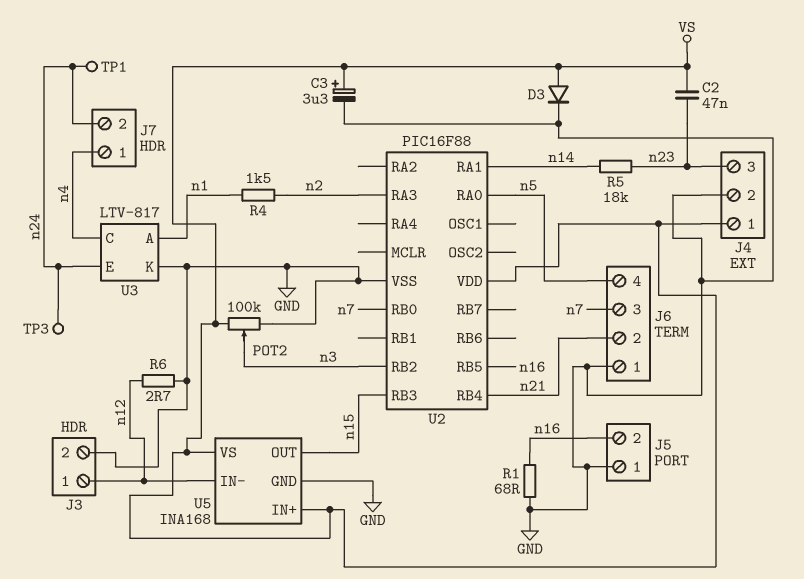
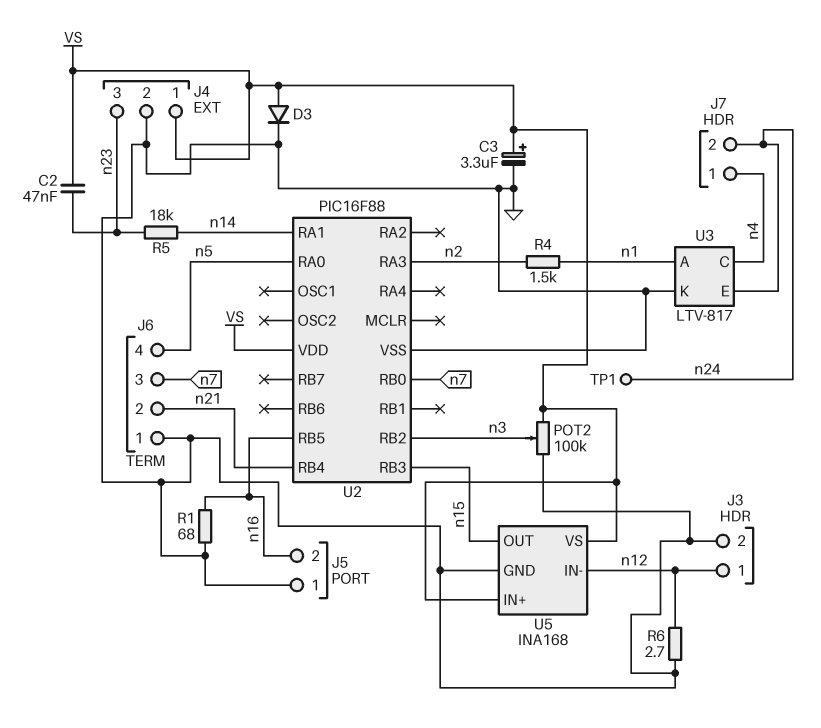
TP3: test point (n24) -> none

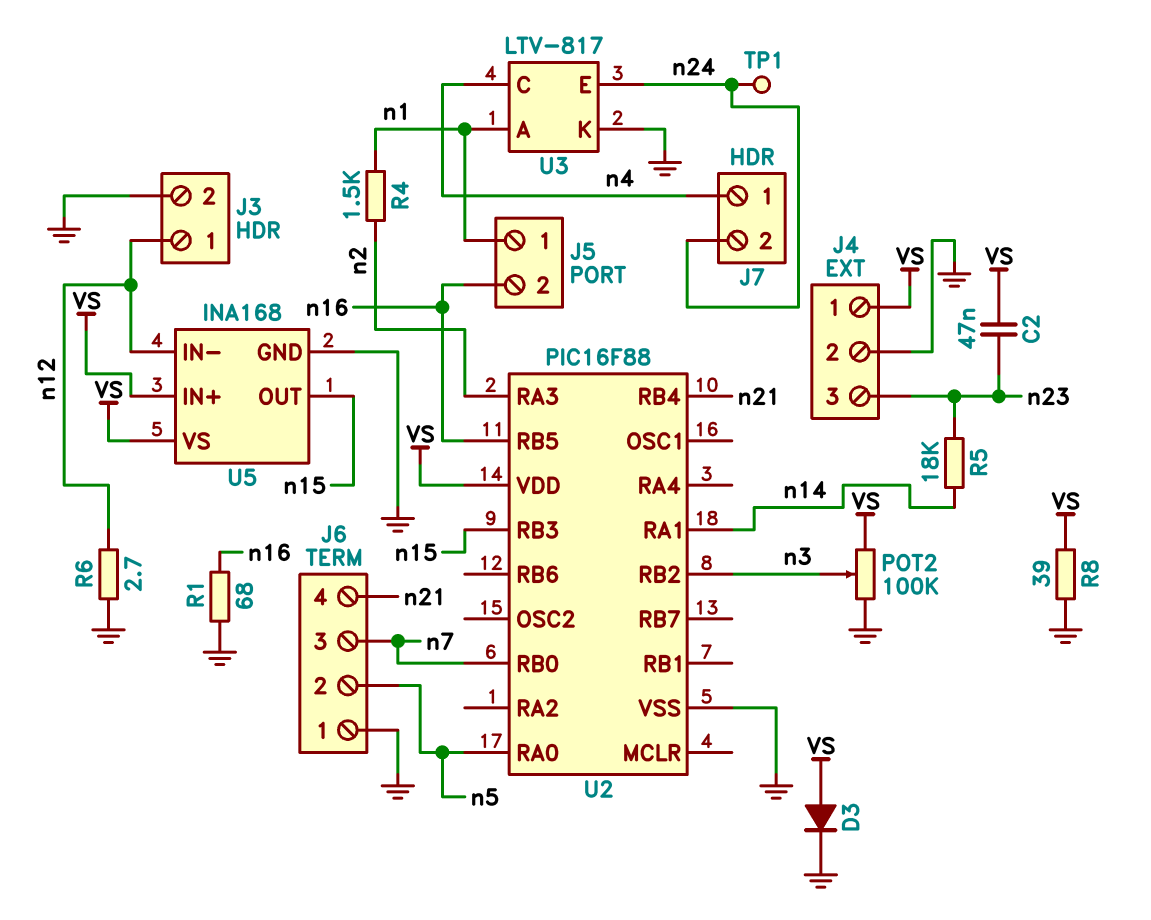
C3: 3.3uF (plus VS, minus GND) -> none
J5 pin 1: GND -> n1
J6 pin 2: n21 -> n5
J6 pin 4: n5 -> n21
R8: none -> 39 (GND, VS)

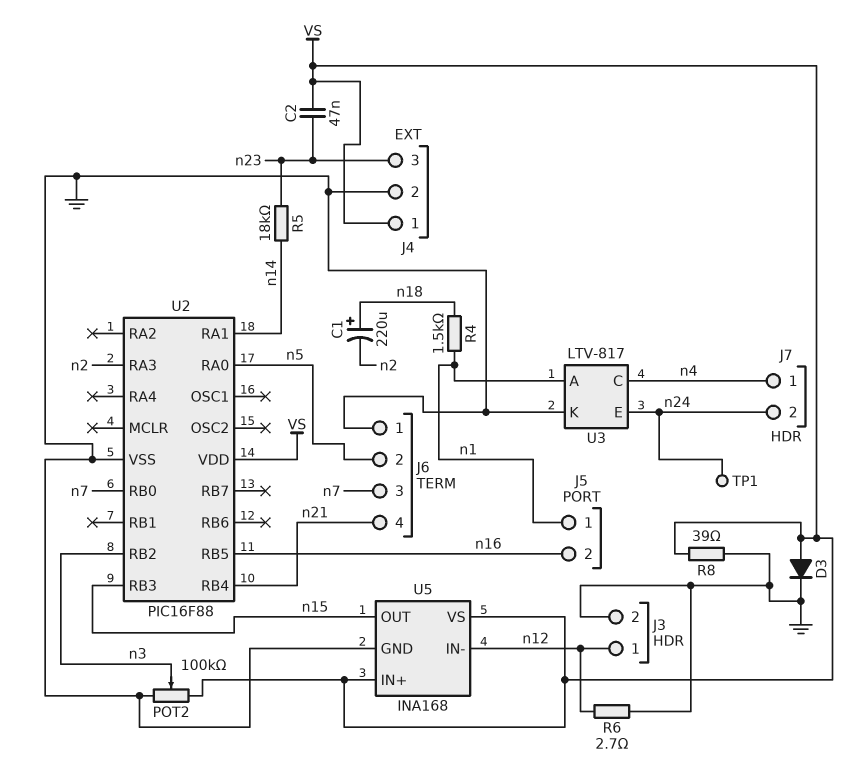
C1: none -> 220uF (plus n18, minus n2)
R1: 68 (GND, n16) -> none
R4: 1.5k (n1, n2) -> 1.5k (n1, n18)

